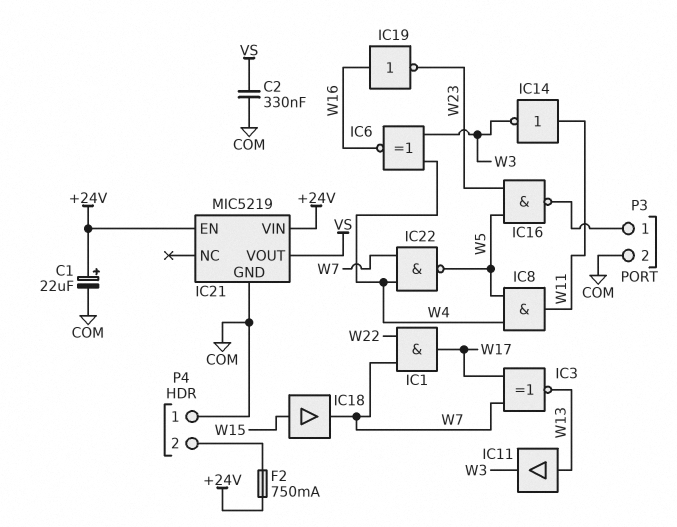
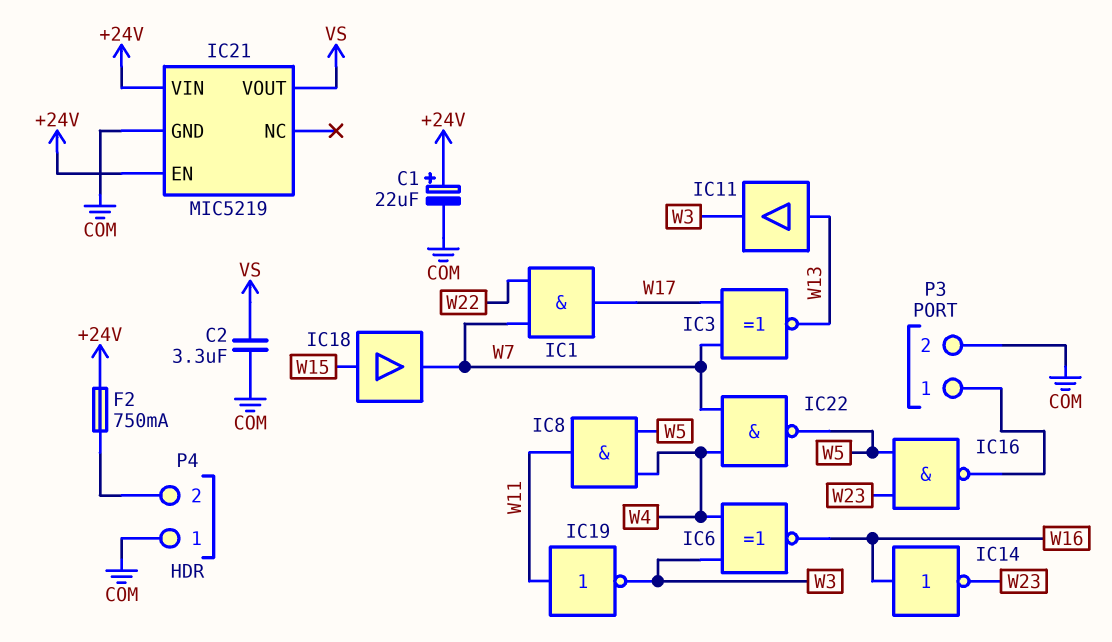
C2: 330nF (COM, VS) -> 3.3uF (COM, VS)
IC14: NOT (in W11, out W3) -> NOT (in W16, out W23)
IC19: NOT (in W16, out W23) -> NOT (in W11, out W3)

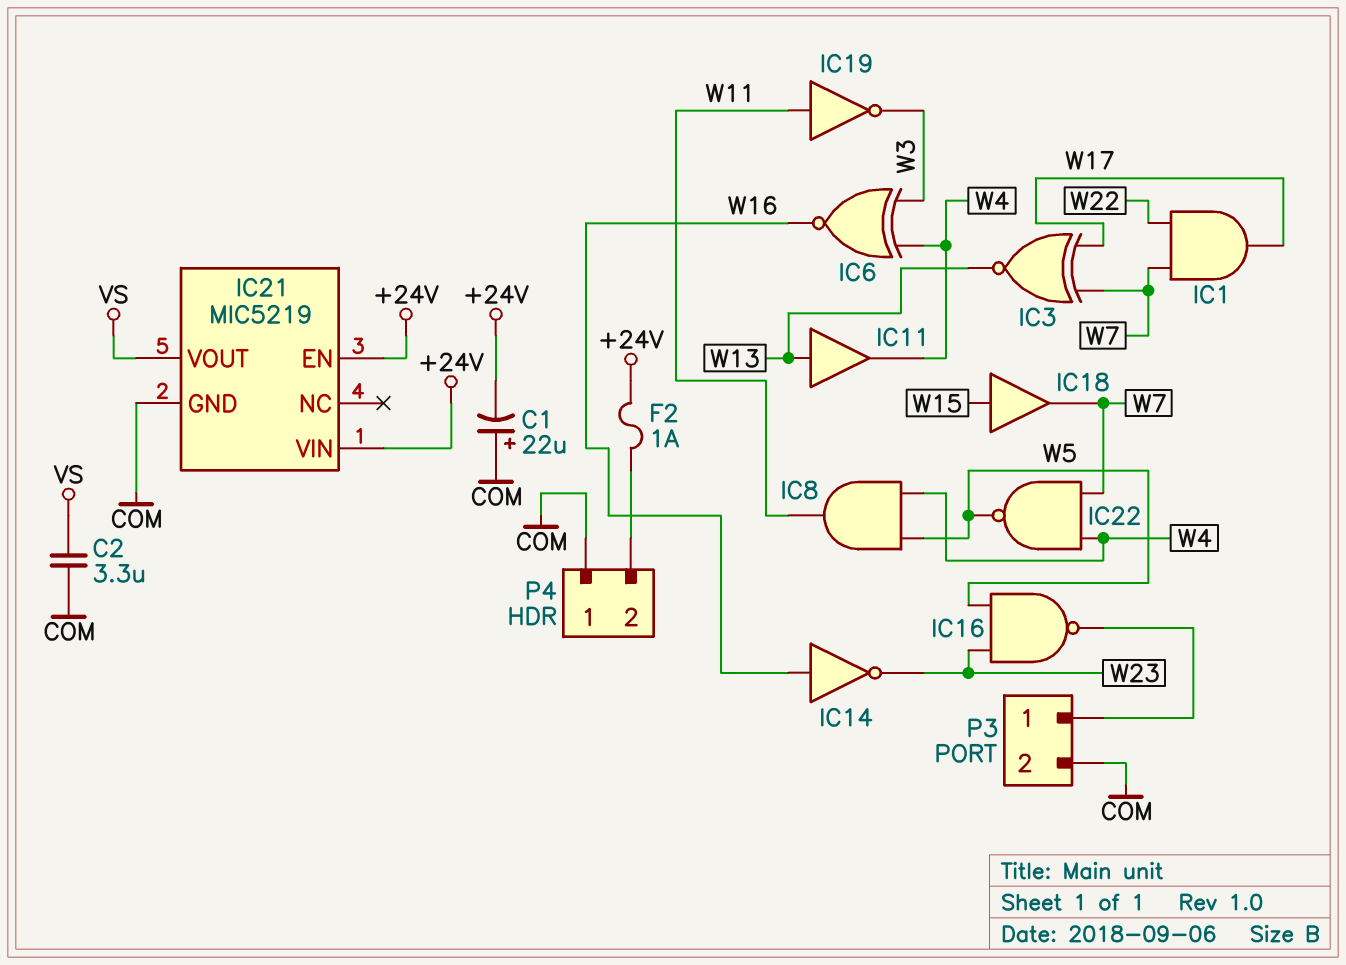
C1: 22uF (plus +24V, minus COM) -> 22uF (plus COM, minus +24V)
F2: 750mA (+24V, P4/2) -> 1A (+24V, P4/2)
IC11: buffer (in W13, out W3) -> buffer (in W13, out W4)

